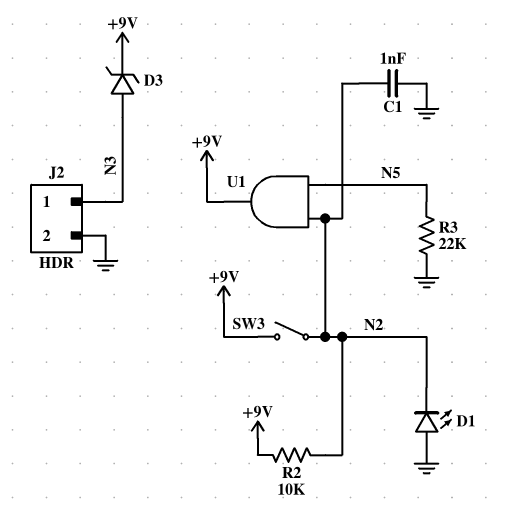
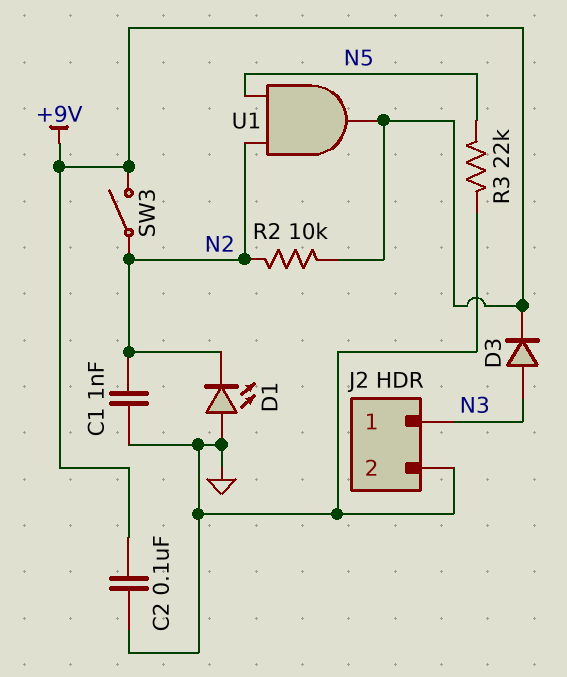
C2: none -> 100nF (+9V, GND)
D3: zener (A N3, K +9V) -> diode (A N3, K +9V)

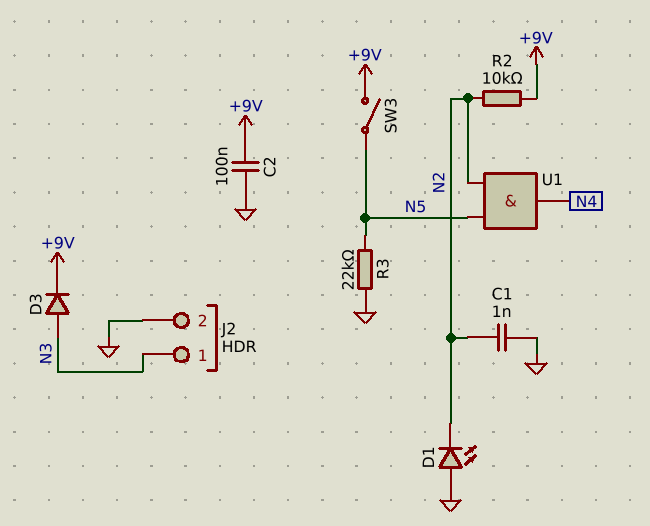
SW3: switch (+9V, N2) -> switch (+9V, N5)
U1: AND (in N2, in N5, out +9V) -> AND (in N2, in N5, out N4)

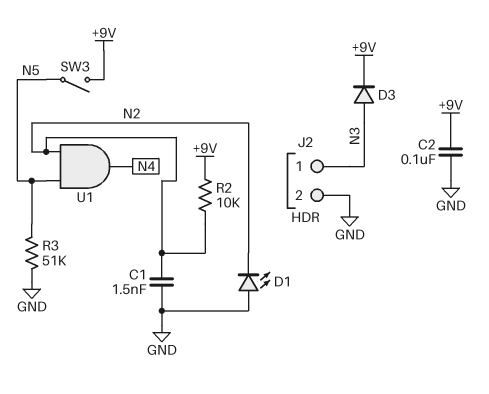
C1: 1nF (GND, N2) -> 1.5nF (GND, N2)
R3: 22k (GND, N5) -> 51k (GND, N5)

